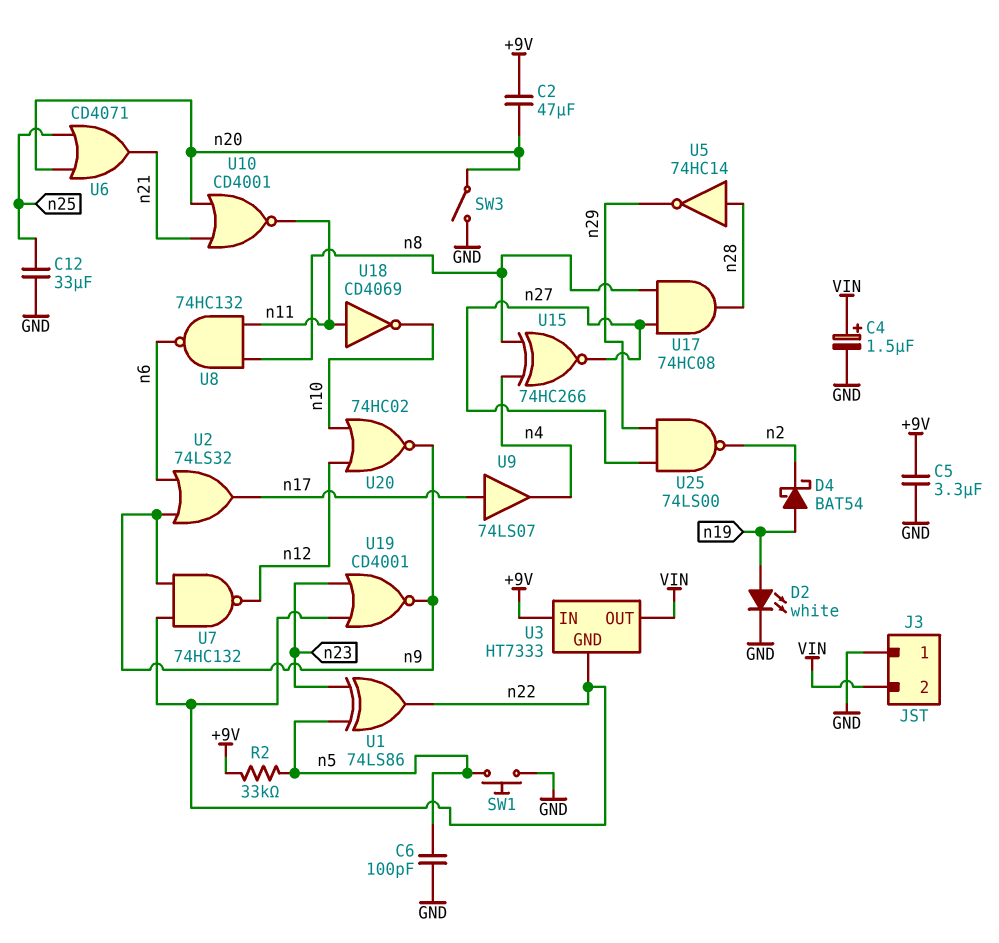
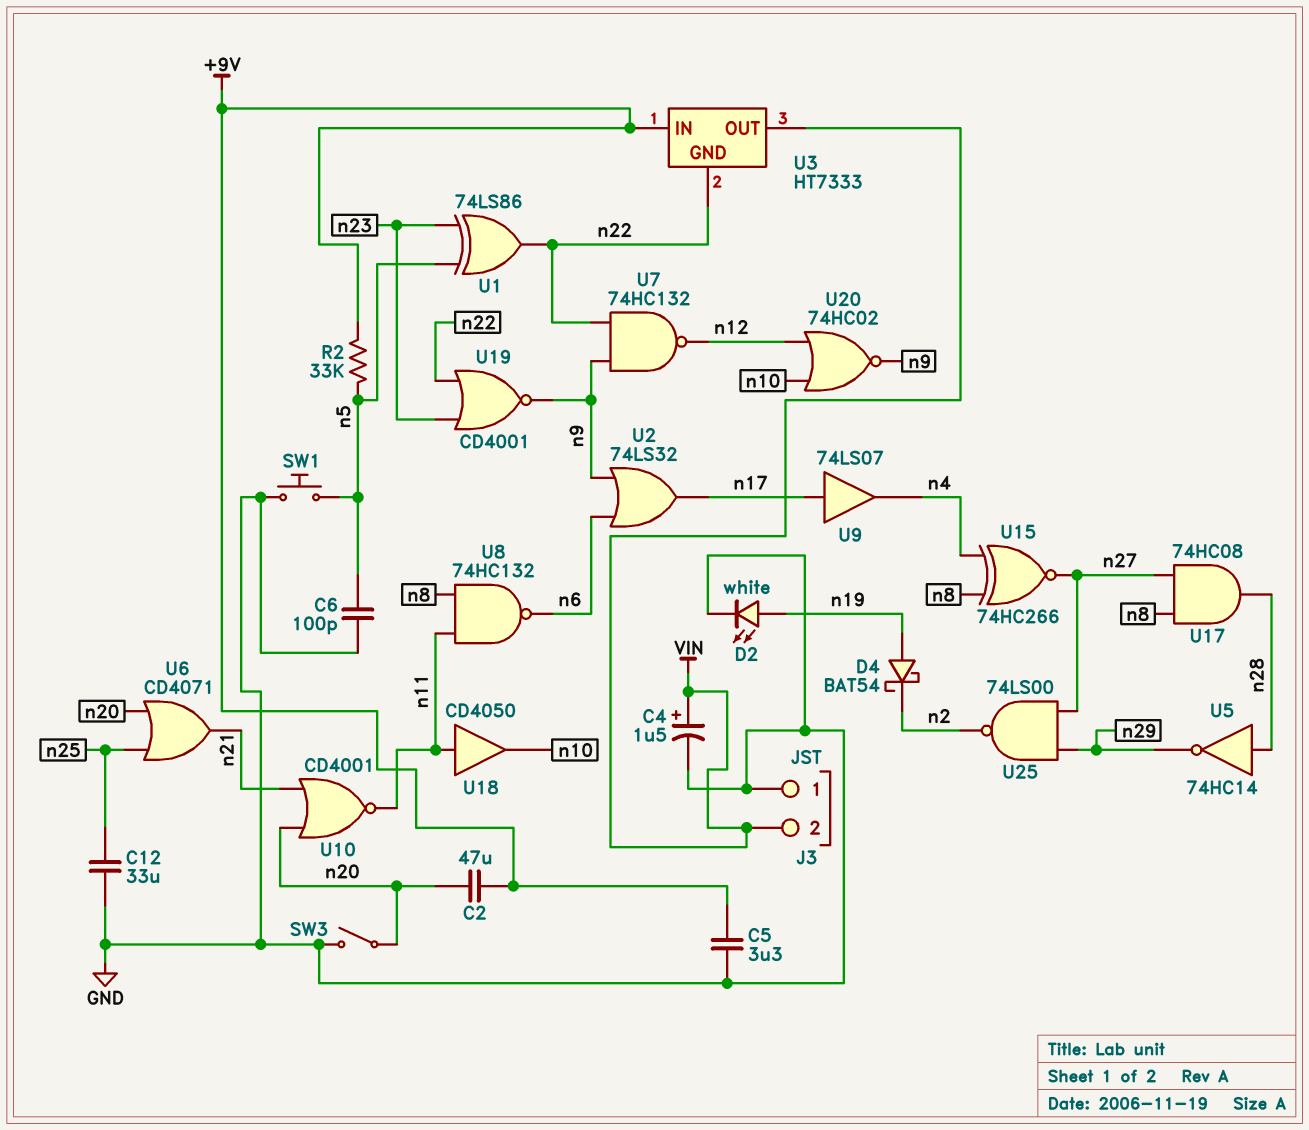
U18: NOT CD4069 (in n11, out n10) -> buffer CD4050 (in n11, out n10)

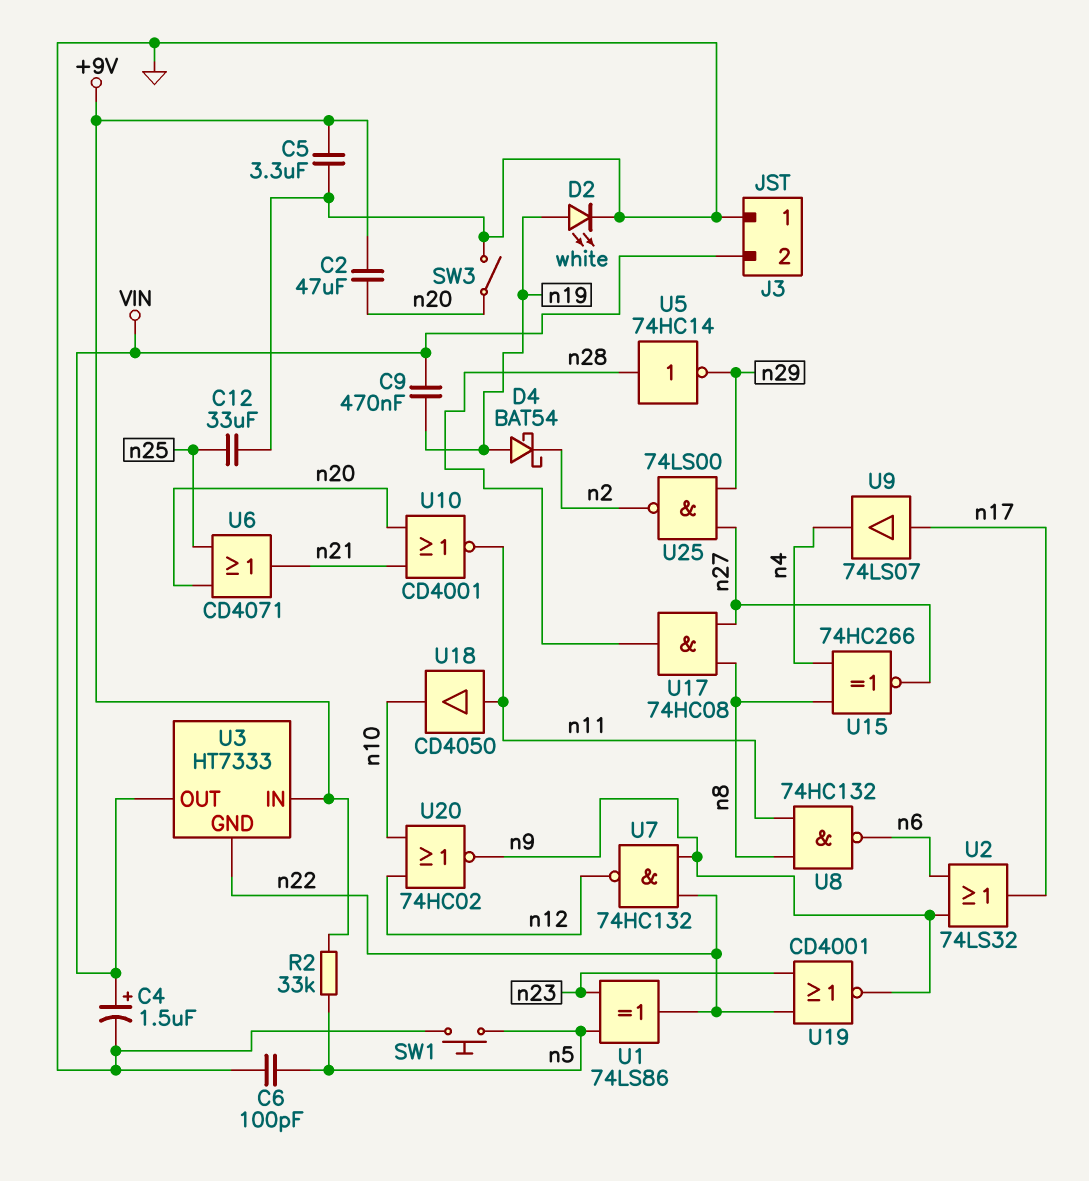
C9: none -> 470nF (VIN, n19)

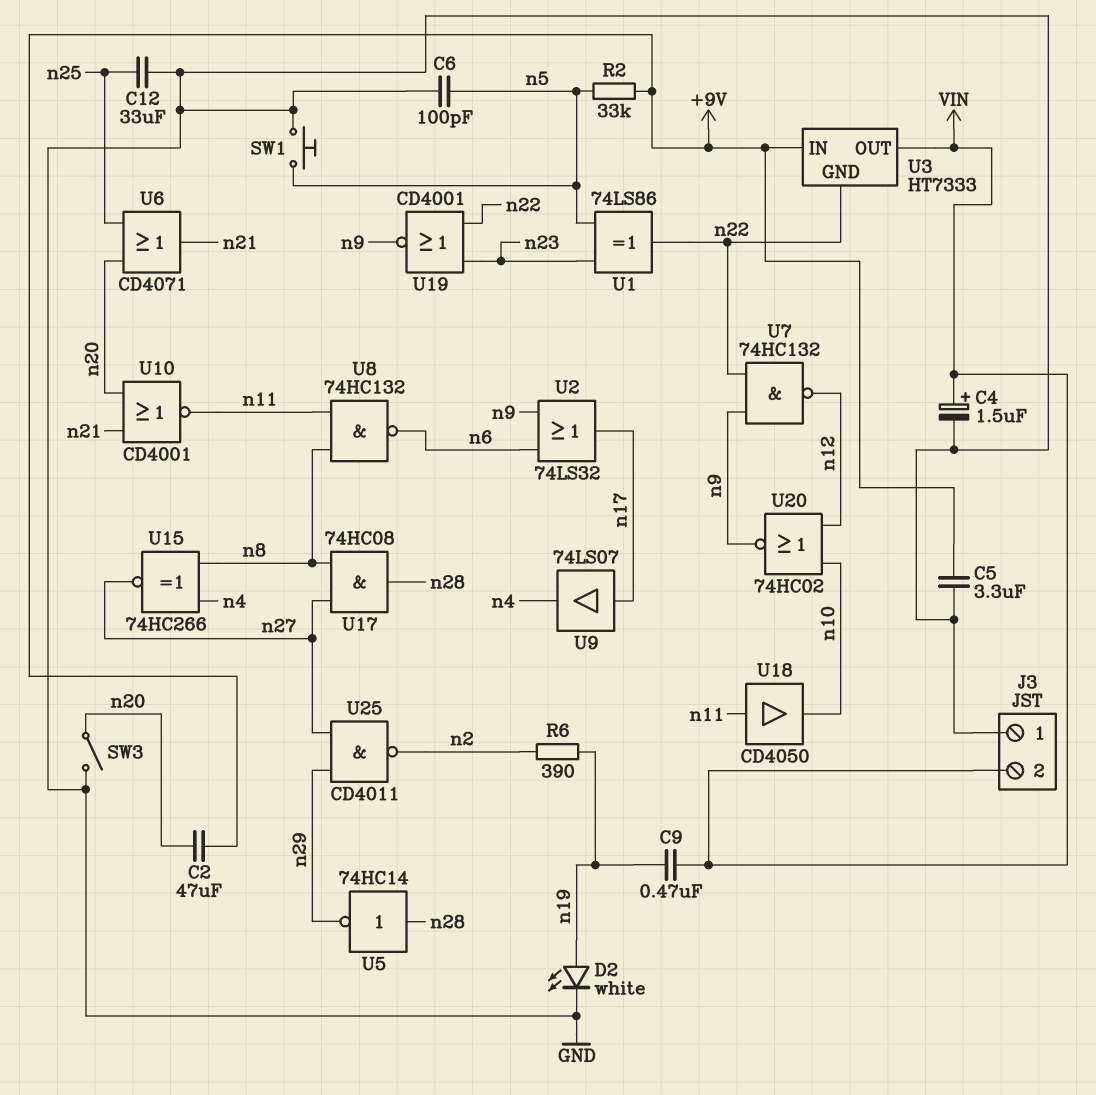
D4: schottky BAT54 (A n19, K n2) -> none
R6: none -> 390 (n2, n19)
U25: NAND 74LS00 (in n27, in n29, out n2) -> NAND CD4011 (in n27, in n29, out n2)

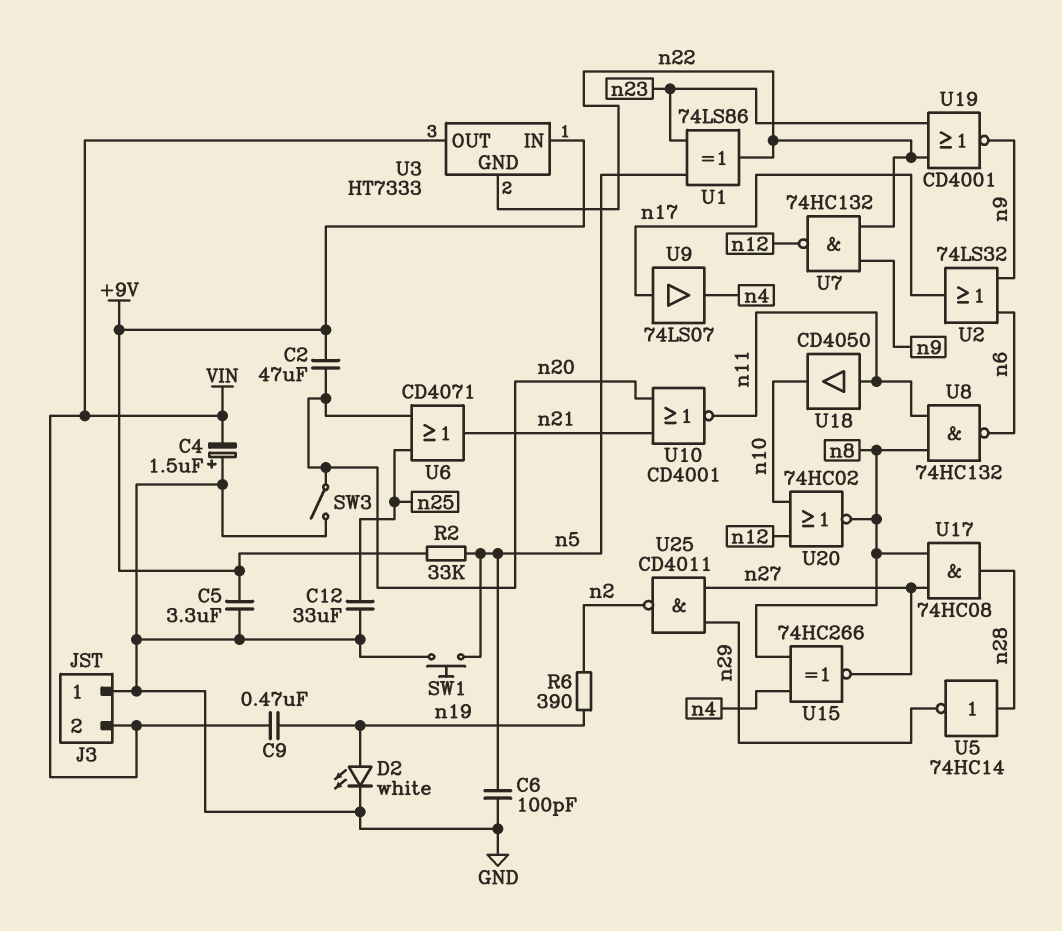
C4: 1.5uF (plus VIN, minus GND) -> 1.5uF (plus GND, minus VIN)
U20: NOR 74HC02 (in n10, in n12, out n9) -> NOR 74HC02 (in n10, in n12, out n8)

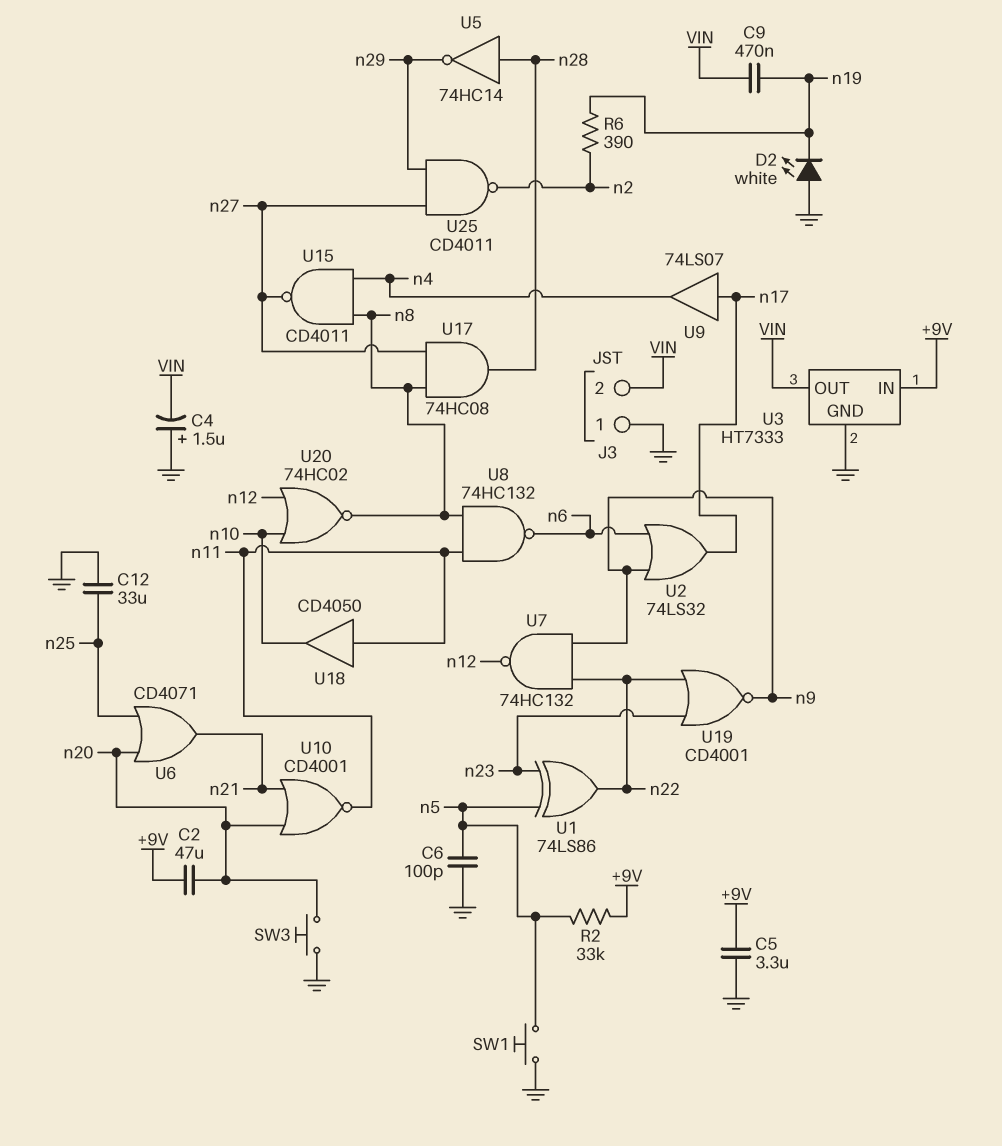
D2: LED white (A n19, K GND) -> LED white (A GND, K n19)
SW3: switch (GND, n20) -> button (GND, n20)
U3 pin GND: n22 -> GND
U15: XNOR 74HC266 (in n4, in n8, out n27) -> NAND CD4011 (in n4, in n8, out n27)

